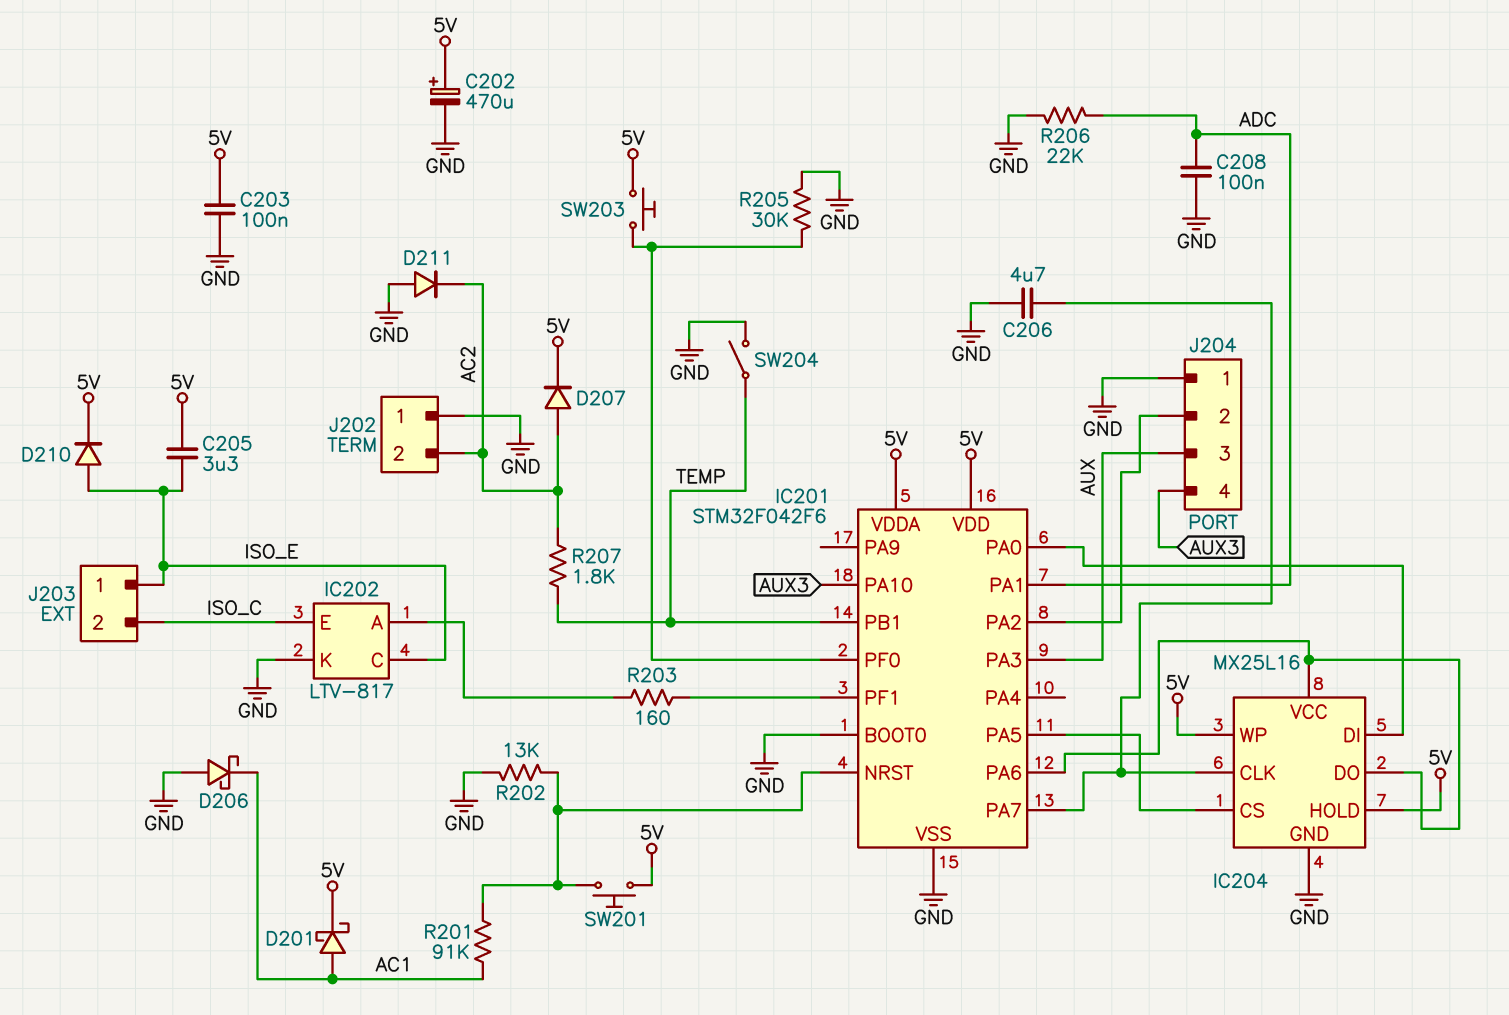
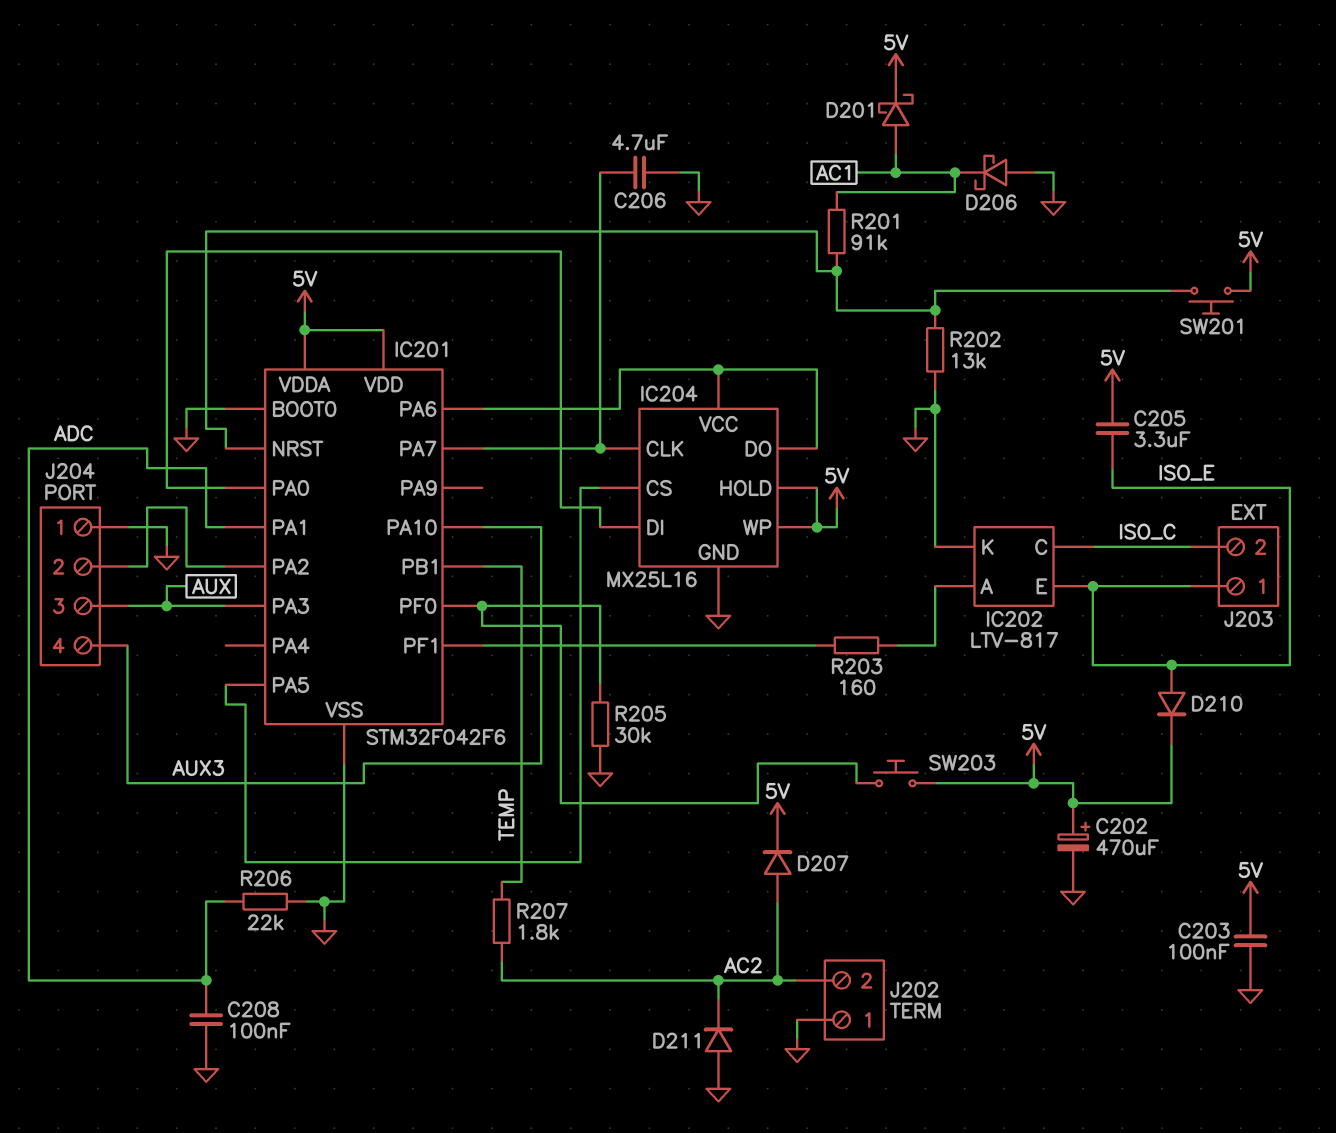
IC202 pin C: ISO_E -> ISO_C
IC202 pin E: ISO_C -> ISO_E
SW204: switch (GND, TEMP) -> none

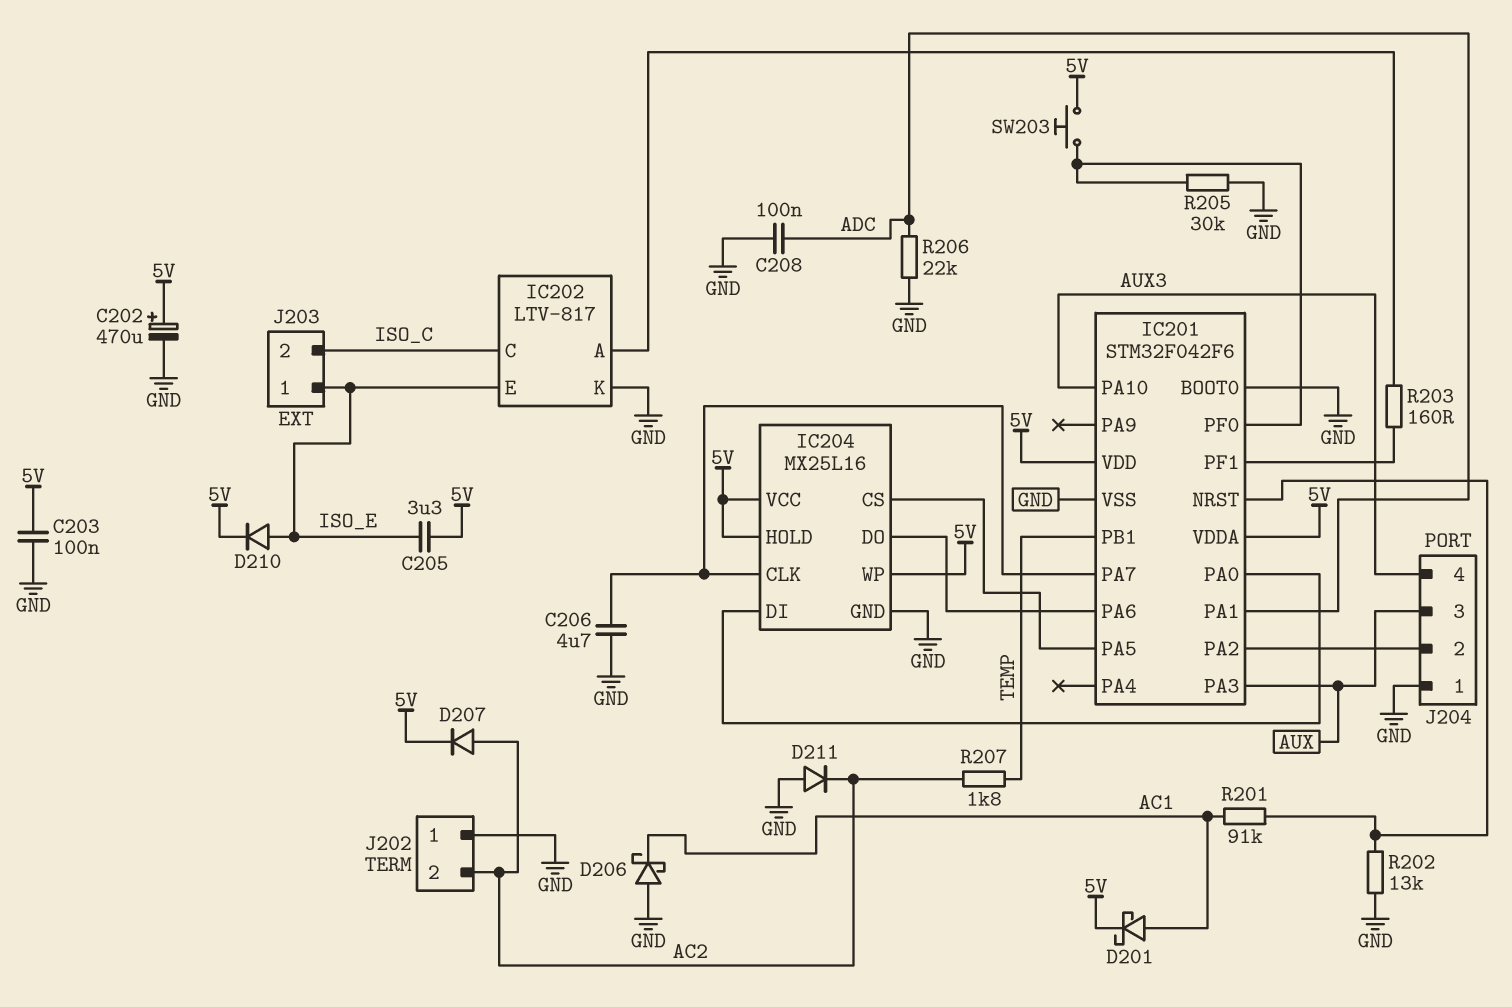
IC204 pin VCC: IC201/PA6 -> 5V
SW201: button (5V, IC201/NRST) -> none

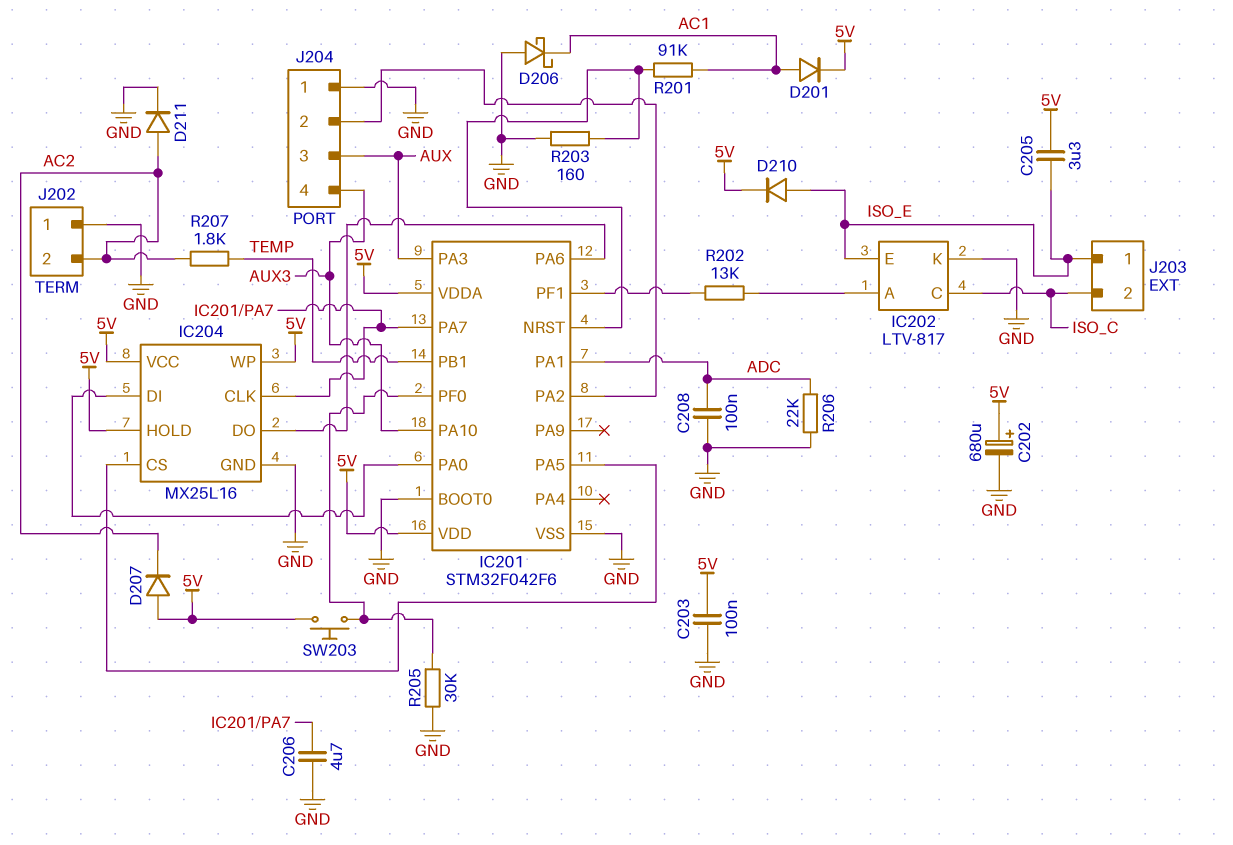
C202: 470uF (plus 5V, minus GND) -> 680uF (plus 5V, minus GND)
D201: schottky (A AC1, K 5V) -> diode (A AC1, K 5V)
D207: diode (A AC2, K 5V) -> diode (A 5V, K AC2)
D211: diode (A GND, K AC2) -> diode (A AC2, K GND)
R202: 13k (GND, IC201/NRST) -> 13k (IC201/PF1, IC202/A)
R203: 160 (IC201/PF1, IC202/A) -> 160 (GND, IC201/NRST)

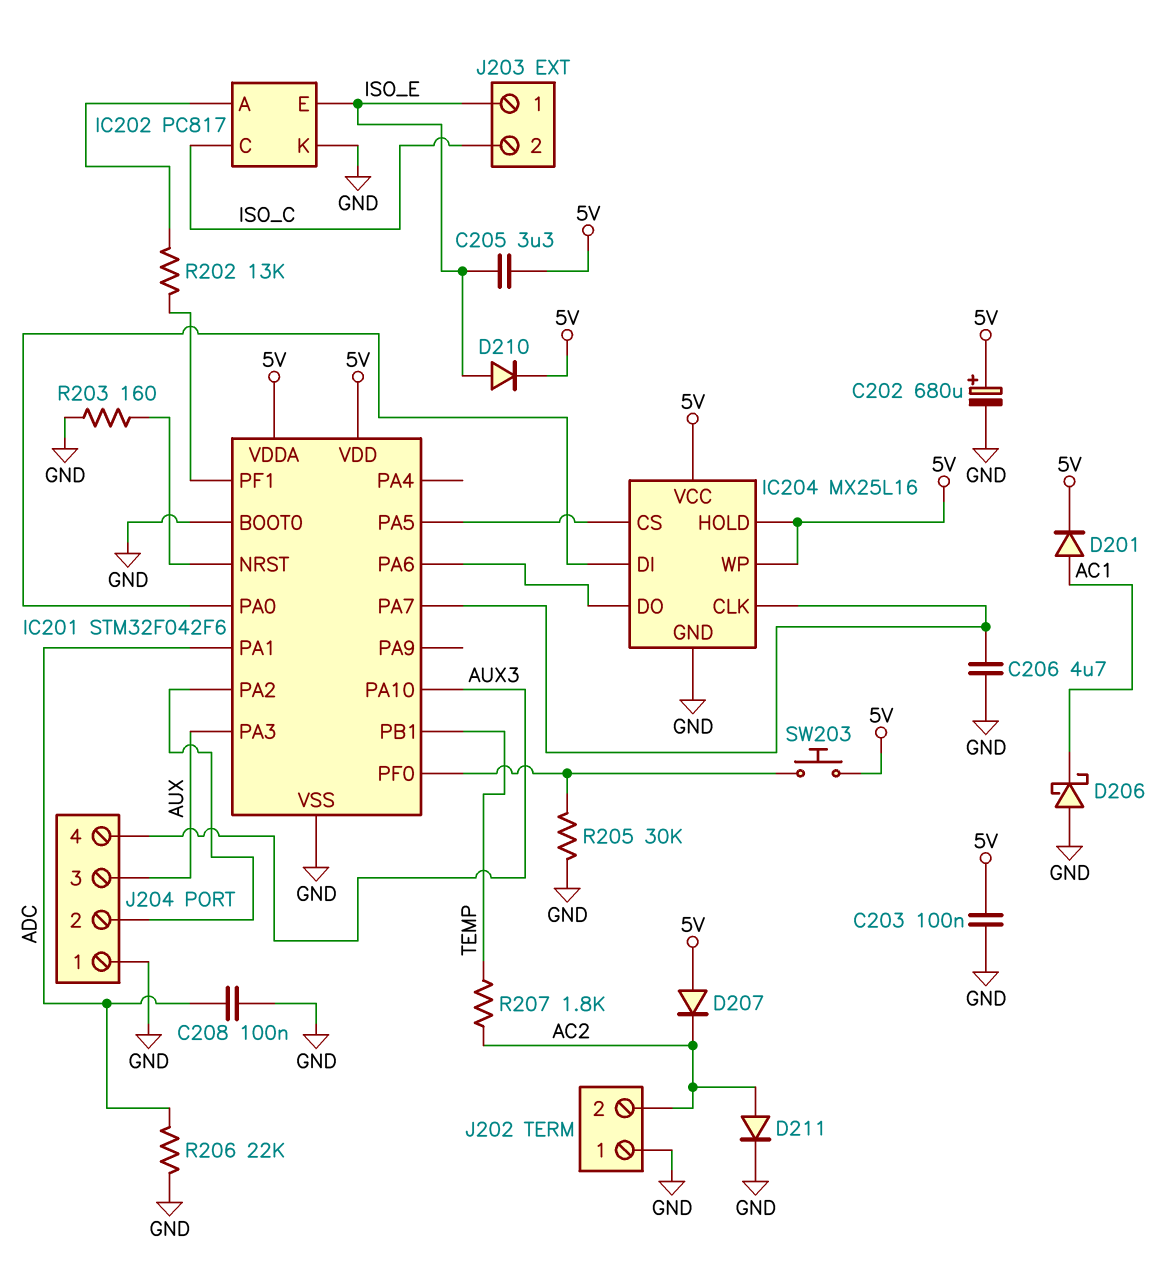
IC202: LTV-817 -> PC817
R201: 91k (AC1, IC201/NRST) -> none

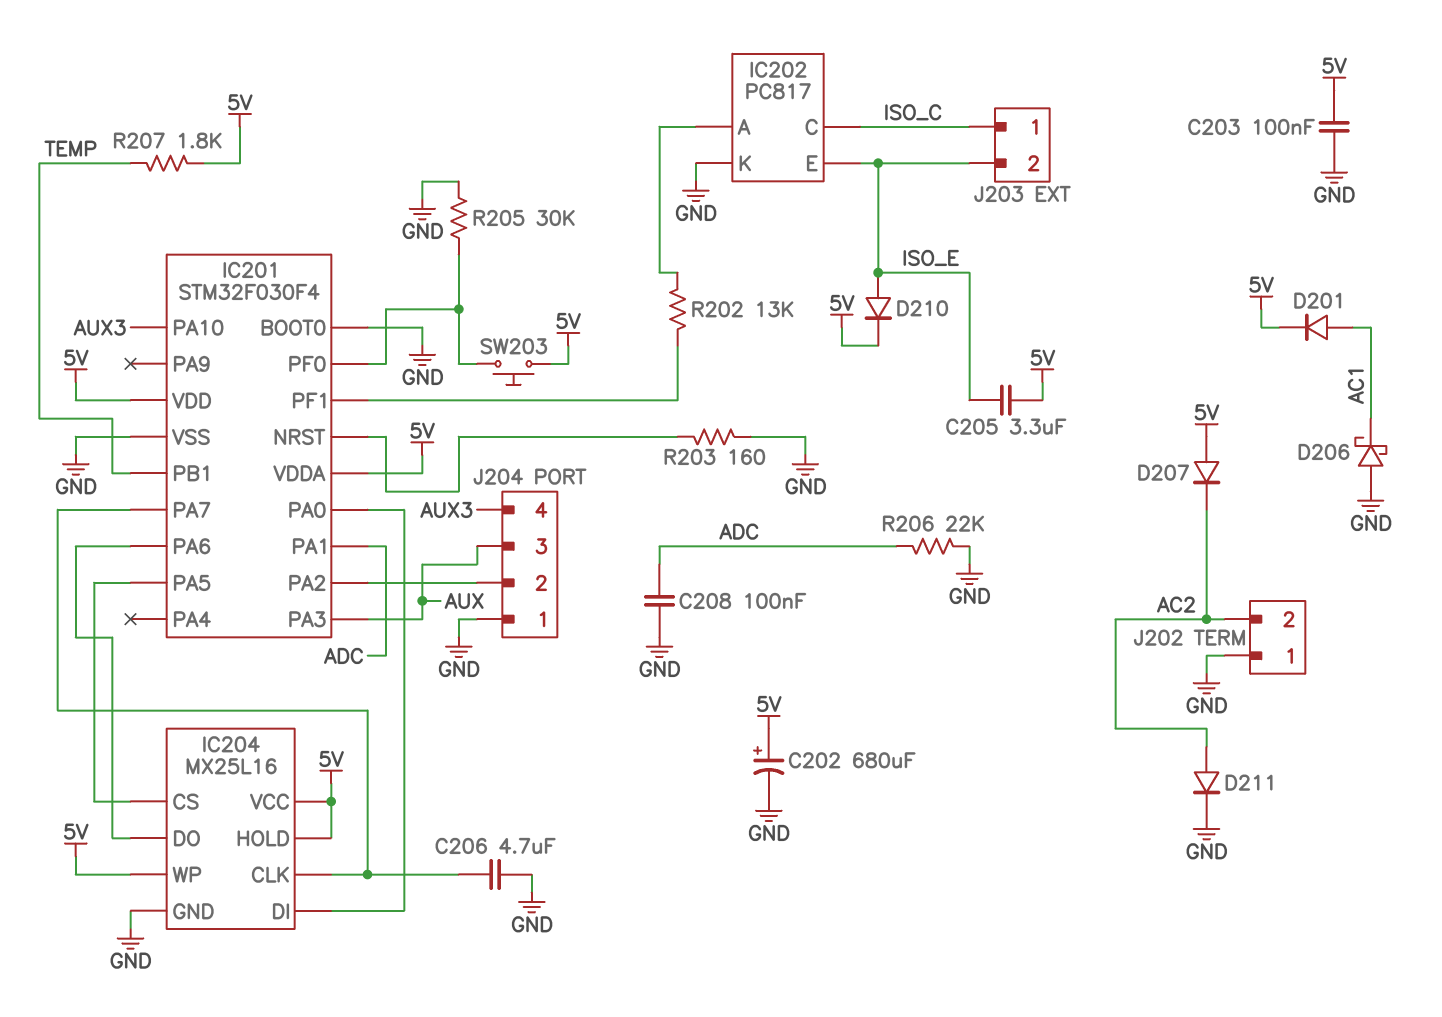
IC201: STM32F042F6 -> STM32F030F4
J203 pin 1: ISO_E -> ISO_C
J203 pin 2: ISO_C -> ISO_E
R207: 1.8k (AC2, TEMP) -> 1.8k (5V, TEMP)

